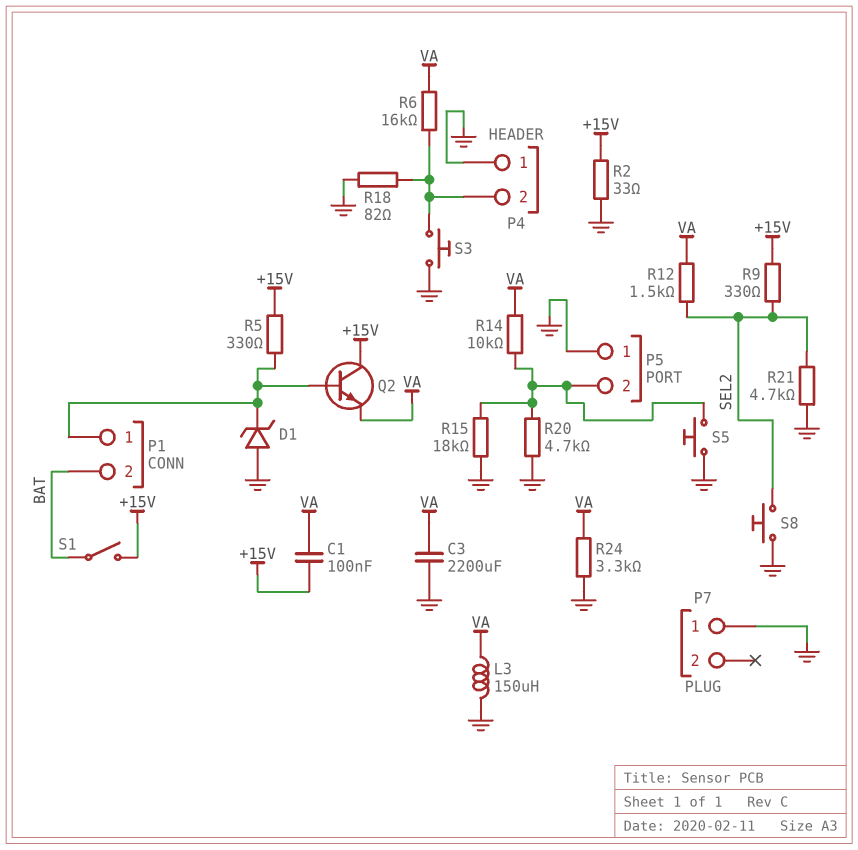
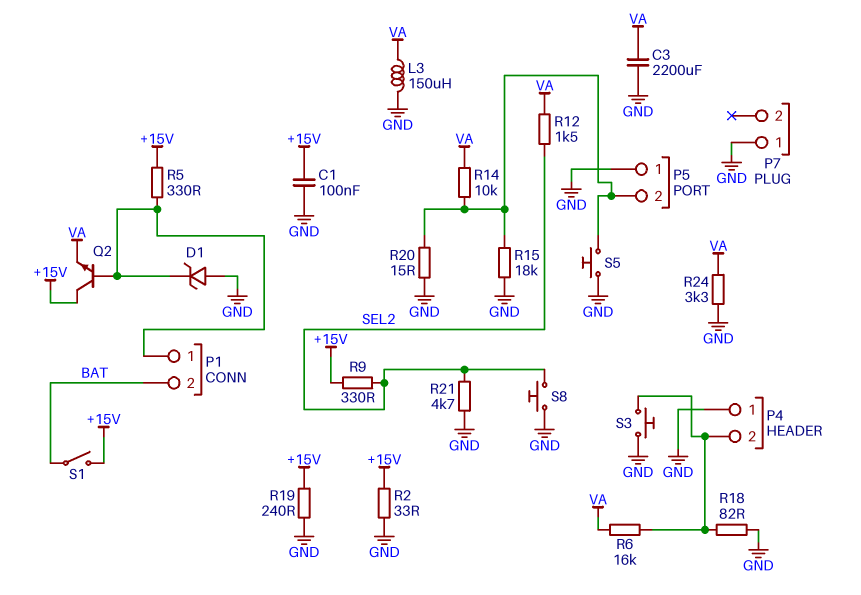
C1: 100nF (+15V, VA) -> 100nF (+15V, GND)
R19: none -> 240 (+15V, GND)
R20: 4.7k (GND, P5/2) -> 15 (GND, P5/2)

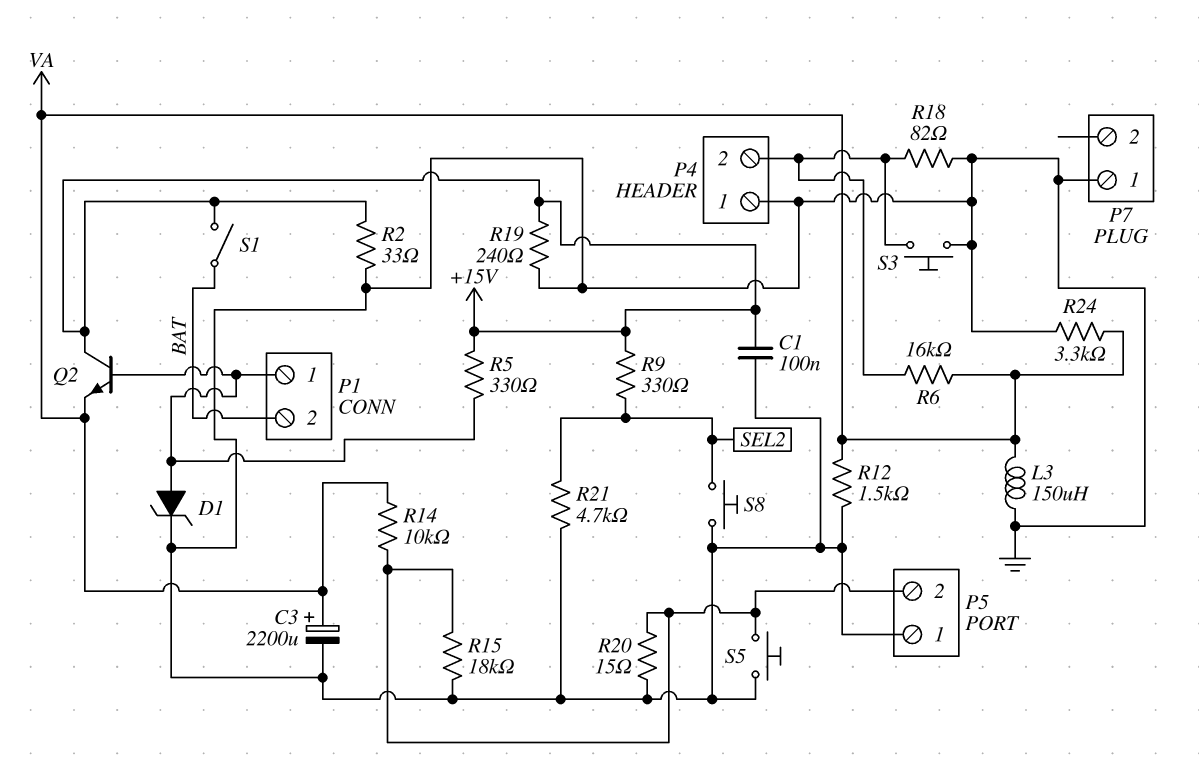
C3: 2200uF (GND, VA) -> 2200uF (plus VA, minus GND)
D1: zener (A GND, K P1/1) -> zener (A P1/1, K GND)
R12: 1.5k (SEL2, VA) -> 1.5k (GND, VA)

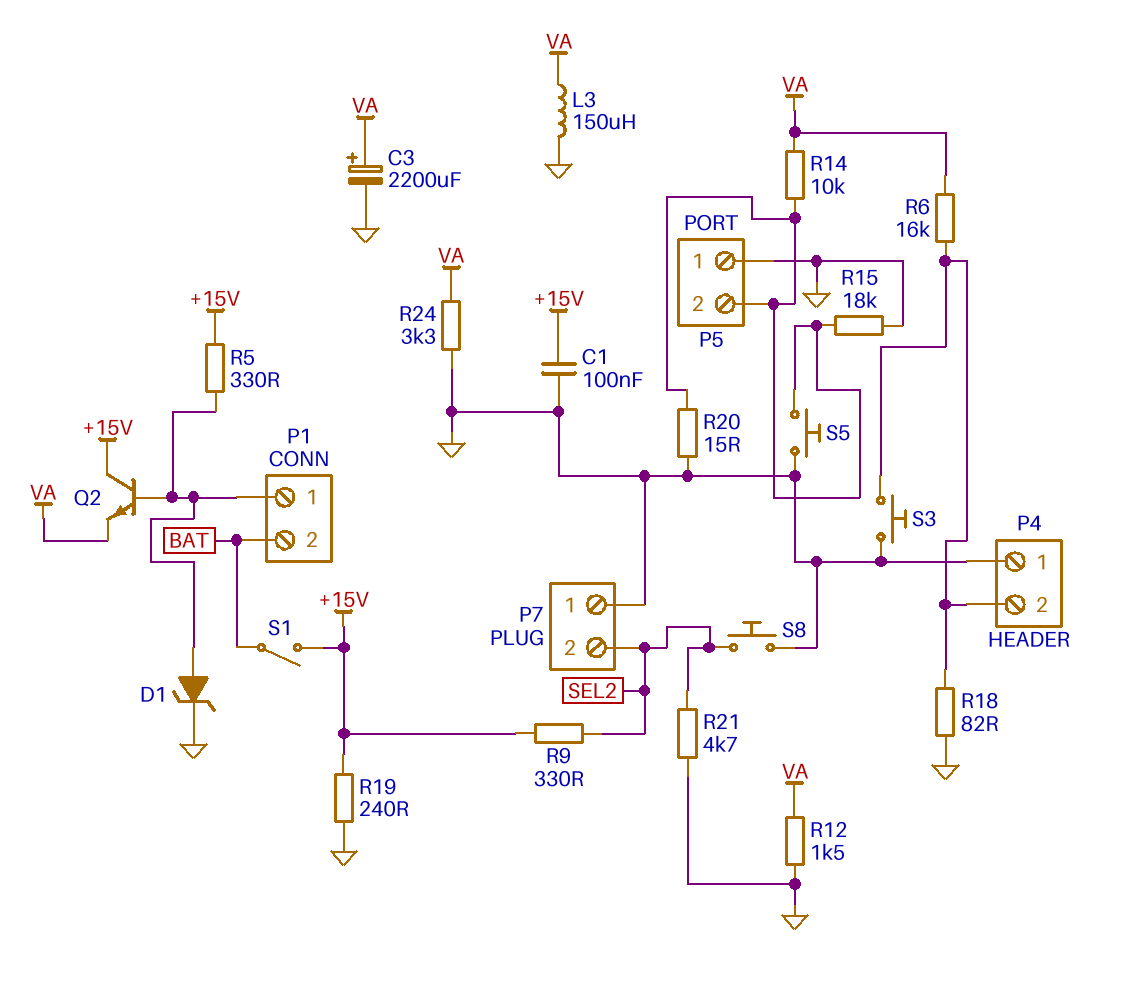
P7 pin 2: none -> SEL2
R2: 33 (+15V, GND) -> none

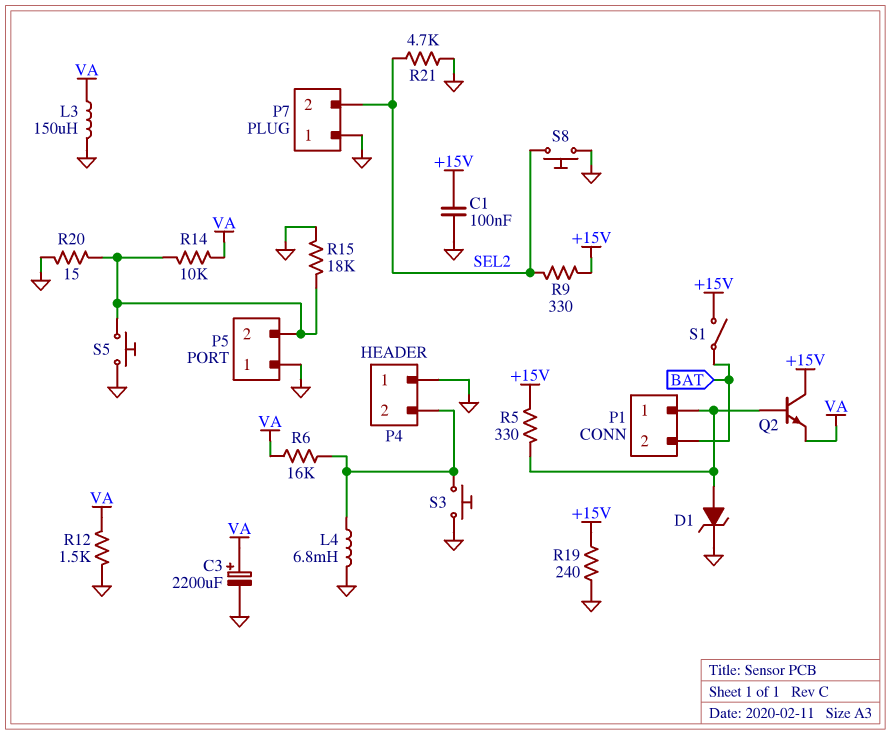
L4: none -> 6.8mH (GND, P4/2)
R18: 82 (GND, P4/2) -> none
R24: 3.3k (GND, VA) -> none

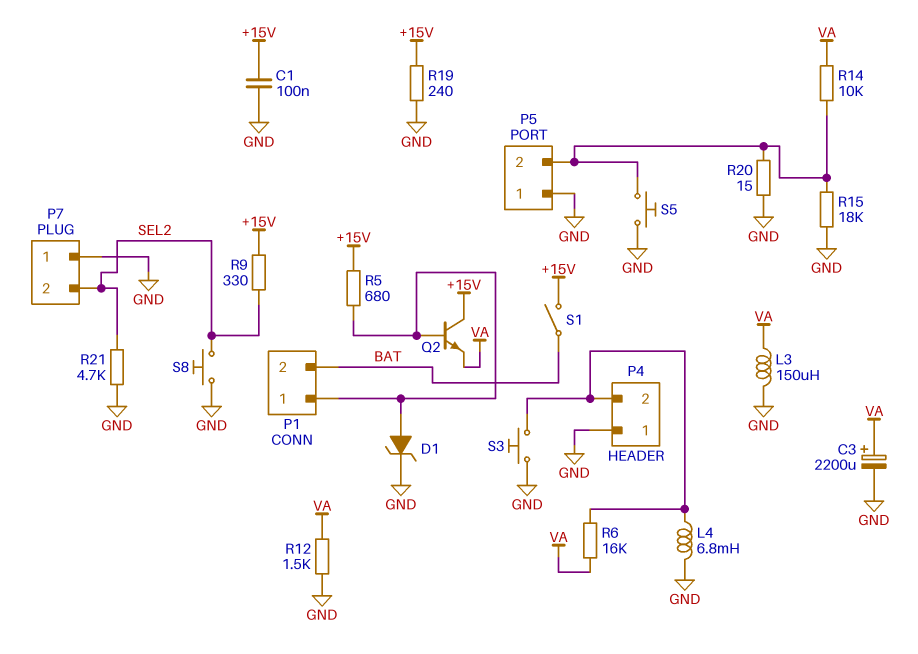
R5: 330 (+15V, P1/1) -> 680 (+15V, P1/1)

